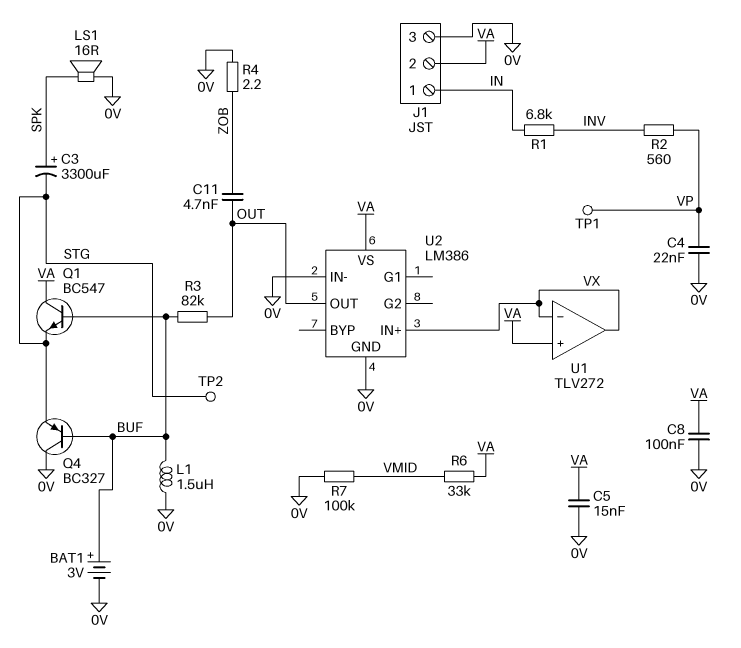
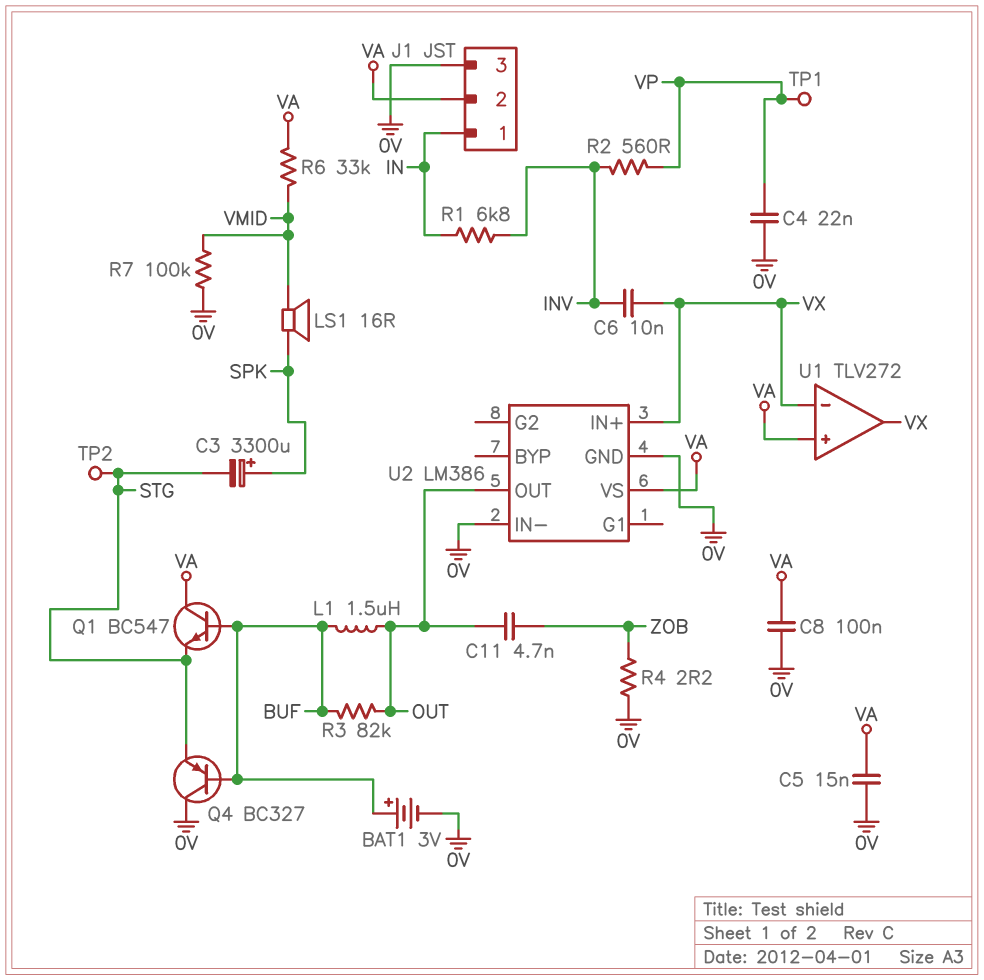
C6: none -> 10nF (INV, VX)
L1: 1.5uH (0V, BUF) -> 1.5uH (BUF, OUT)
LS1: speaker 16R (0V, SPK) -> speaker 16R (SPK, VMID)

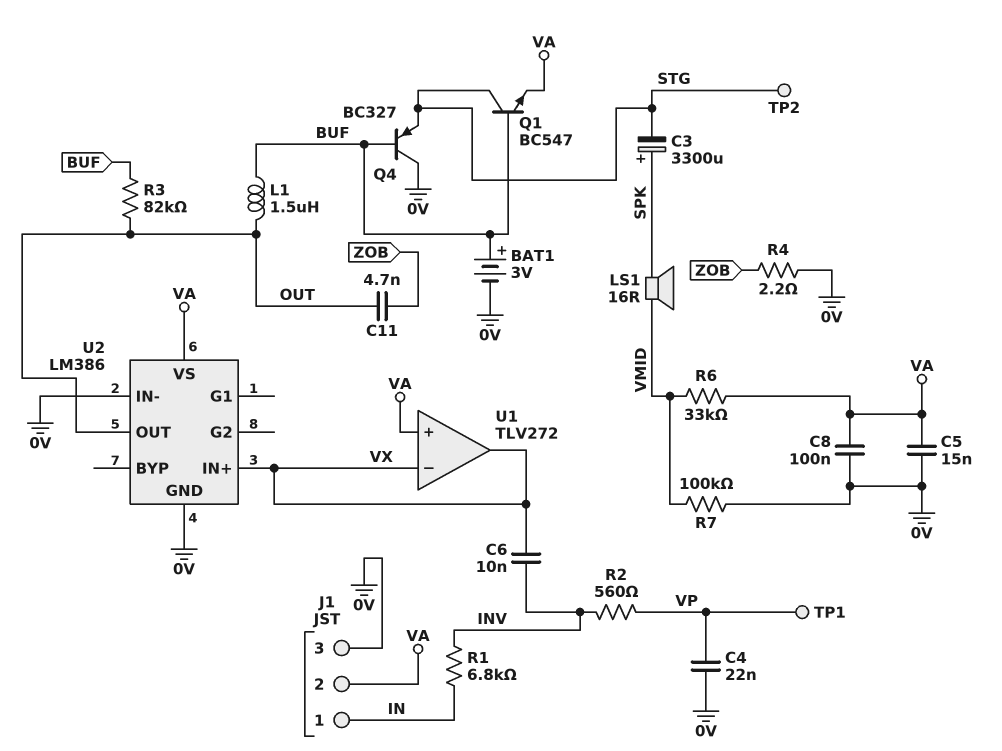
Q1: NPN BC547 (B BUF, C VA, E STG) -> NPN BC547 (B BUF, C STG, E VA)

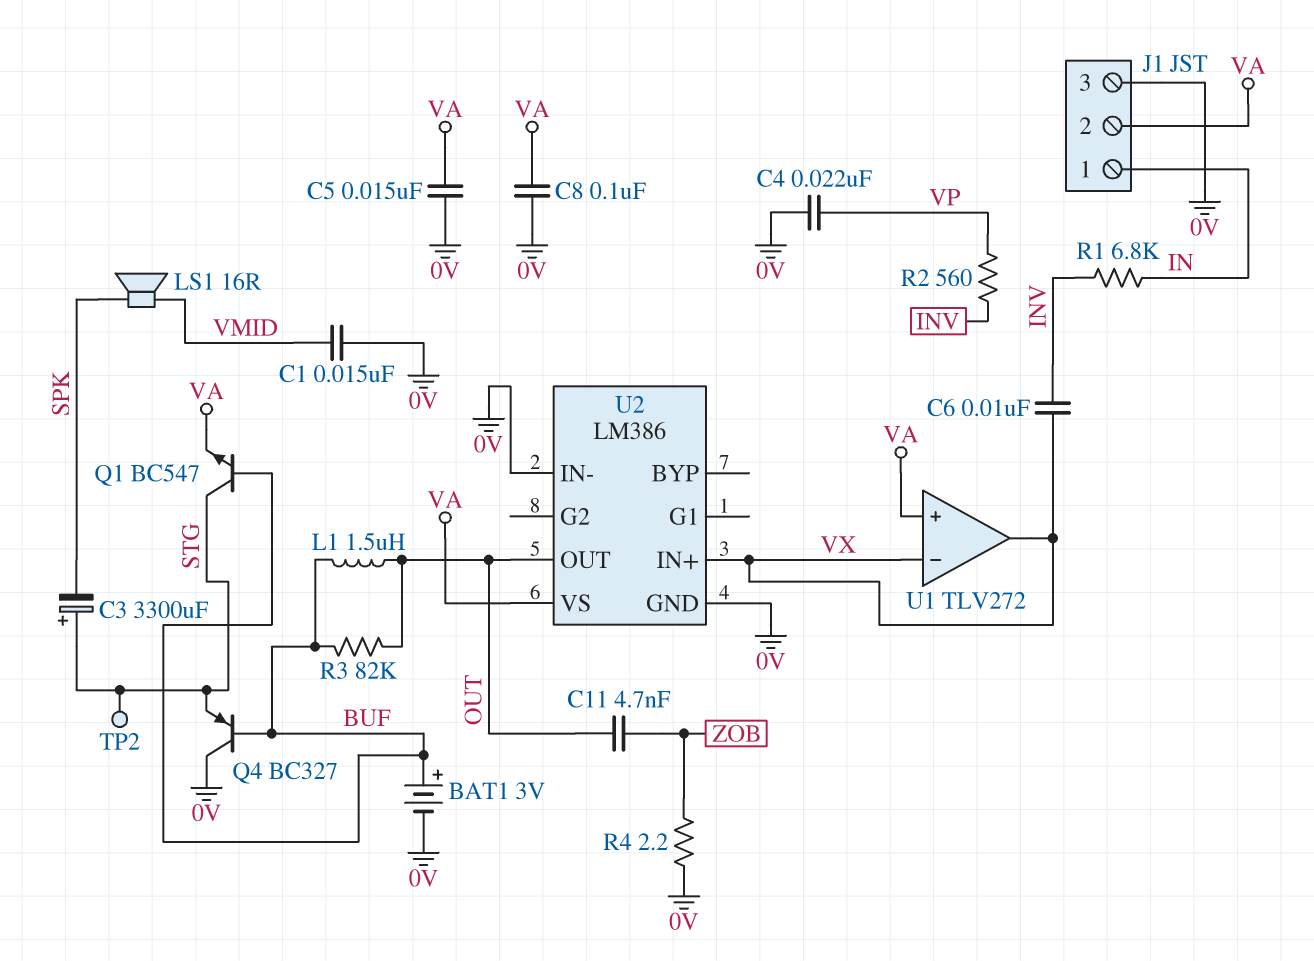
C1: none -> 15nF (0V, VMID)
C3: 3300uF (plus SPK, minus STG) -> 3300uF (plus STG, minus SPK)
R6: 33k (VA, VMID) -> none
R7: 100k (0V, VMID) -> none
TP1: test point (VP) -> none

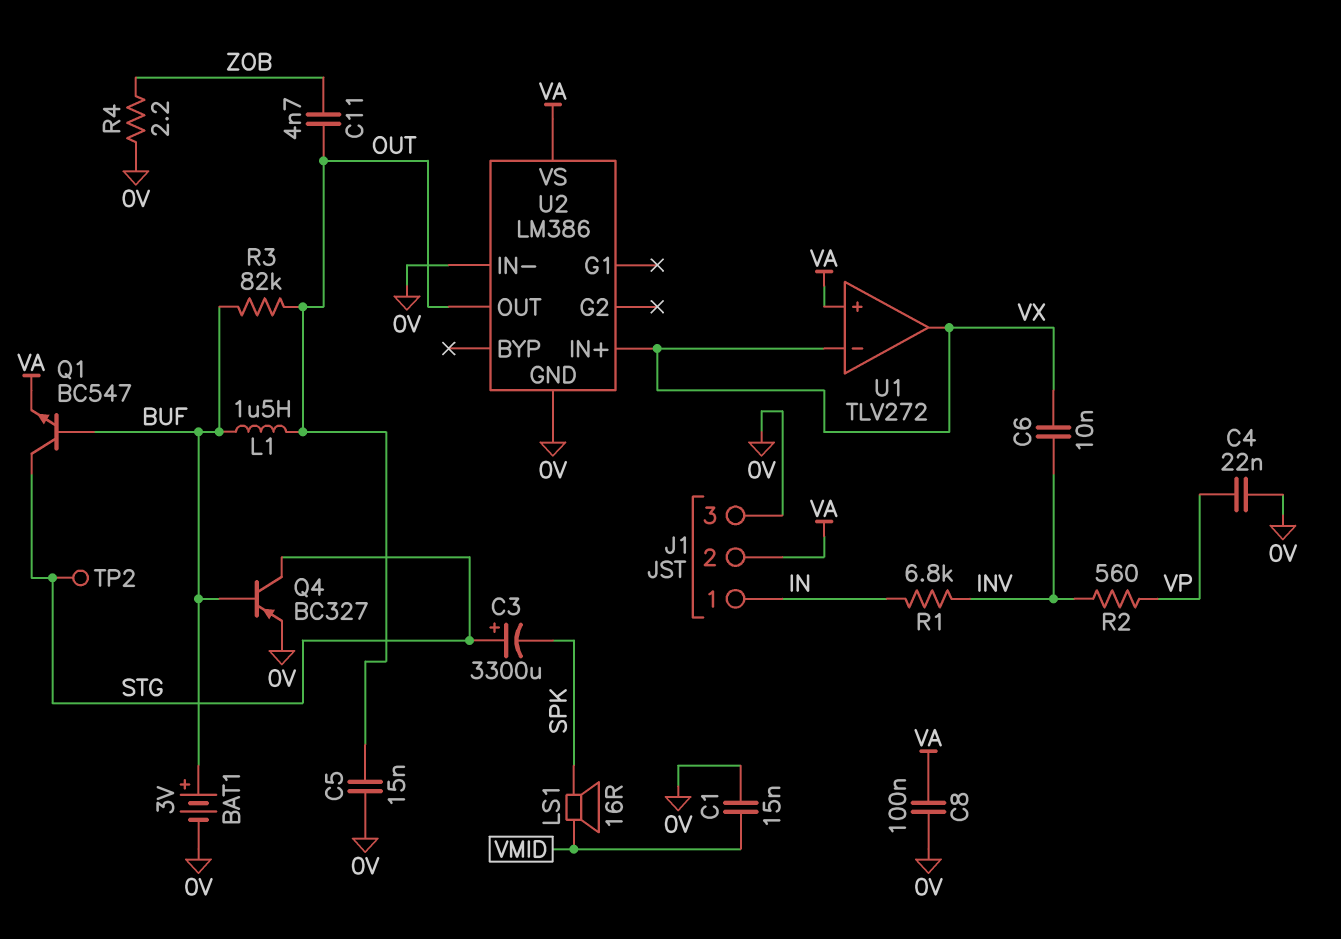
C5: 15nF (0V, VA) -> 15nF (0V, OUT)
Q4: PNP BC327 (B BUF, C 0V, E STG) -> PNP BC327 (B BUF, C STG, E 0V)

